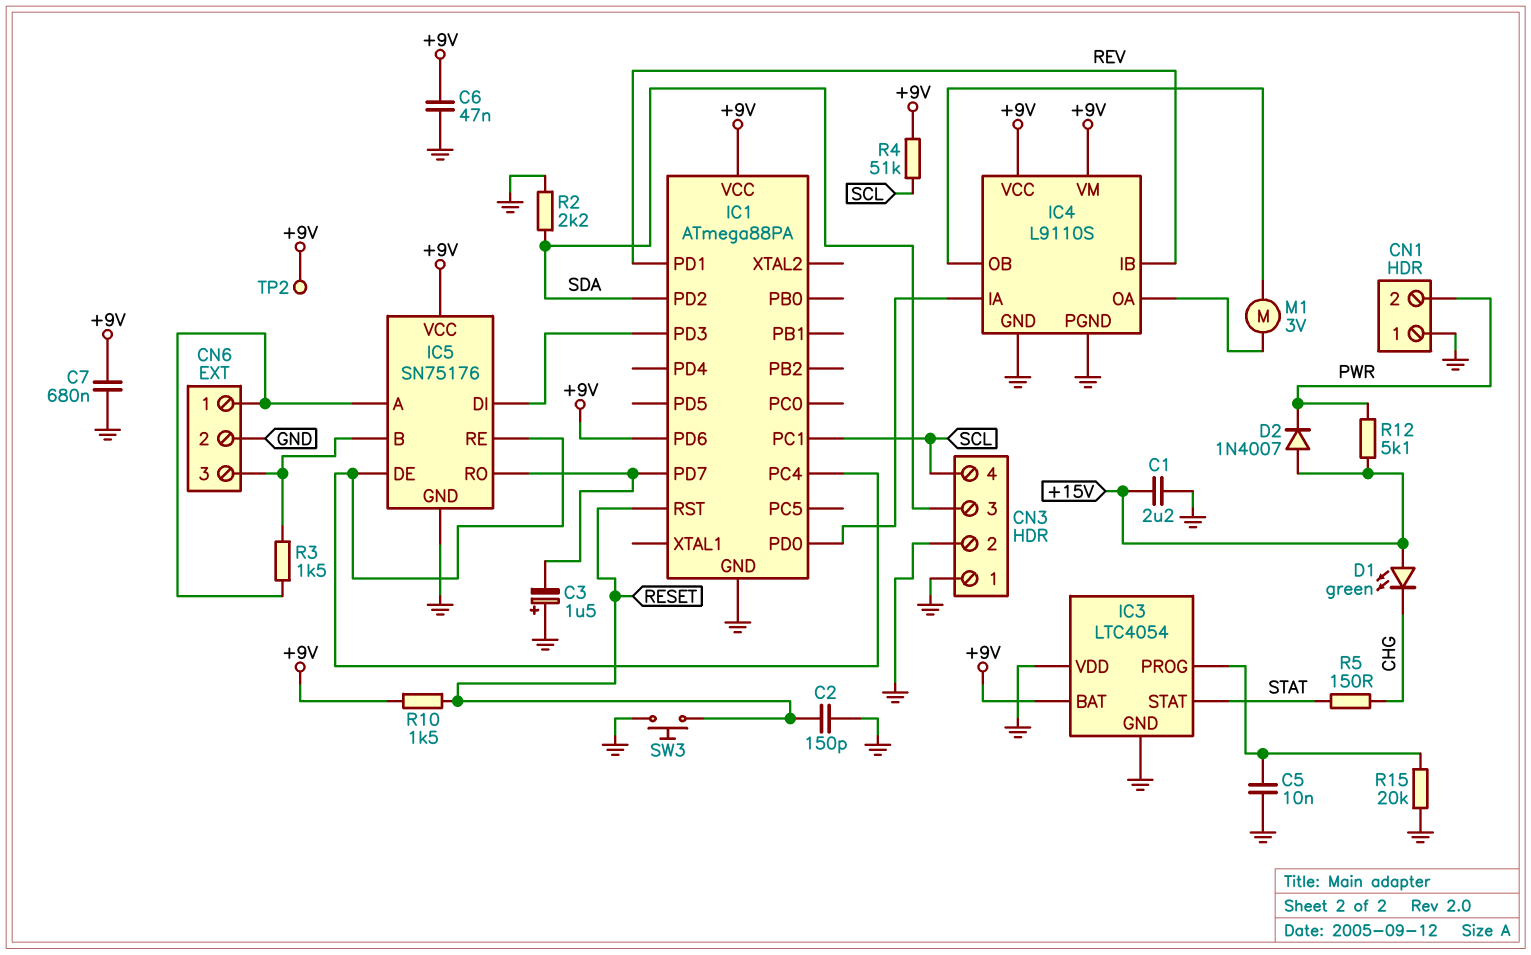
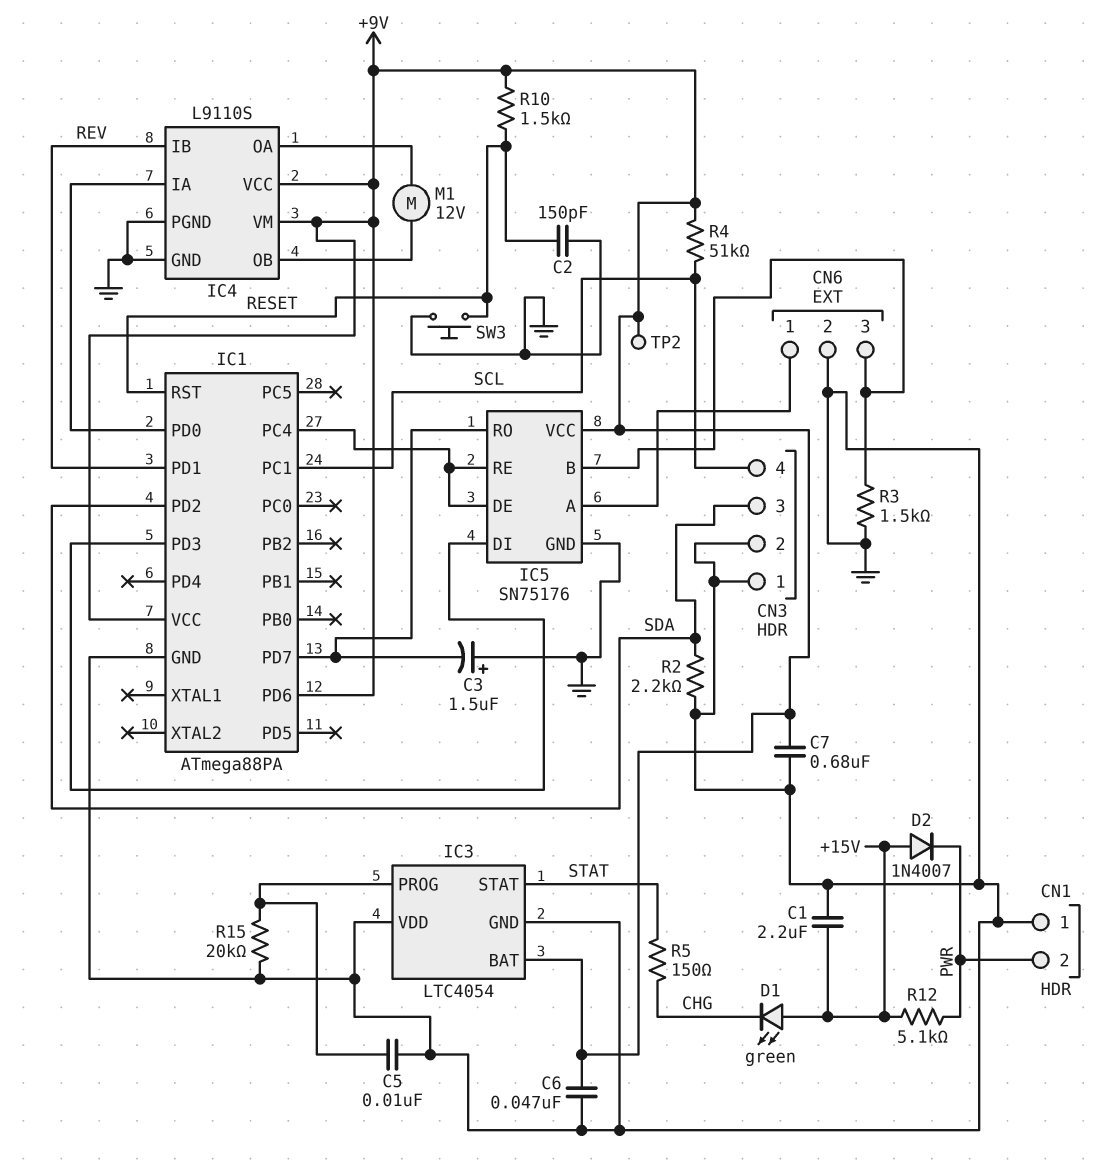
M1: motor 3V (IC4/OA, IC4/OB) -> motor 12V (IC4/OA, IC4/OB)
R3: 1.5k (CN6/1, CN6/3) -> 1.5k (CN6/3, GND)

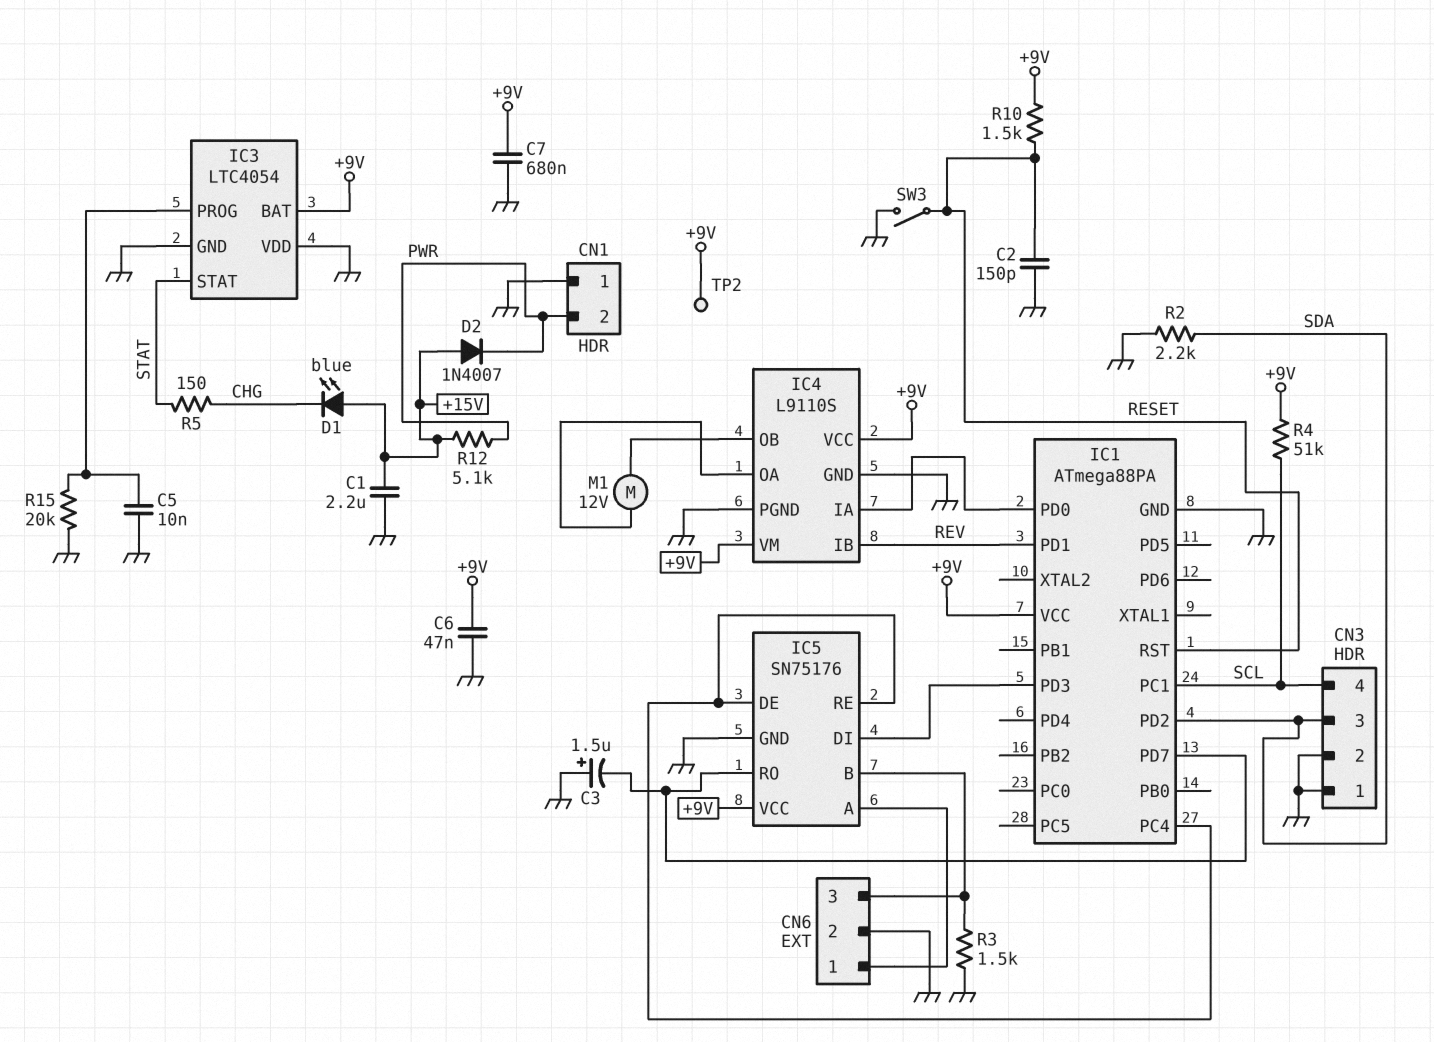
D1: LED green (A +15V, K CHG) -> LED blue (A +15V, K CHG)
IC1 pin PD6: +9V -> none
SW3: button (GND, RESET) -> switch (GND, RESET)

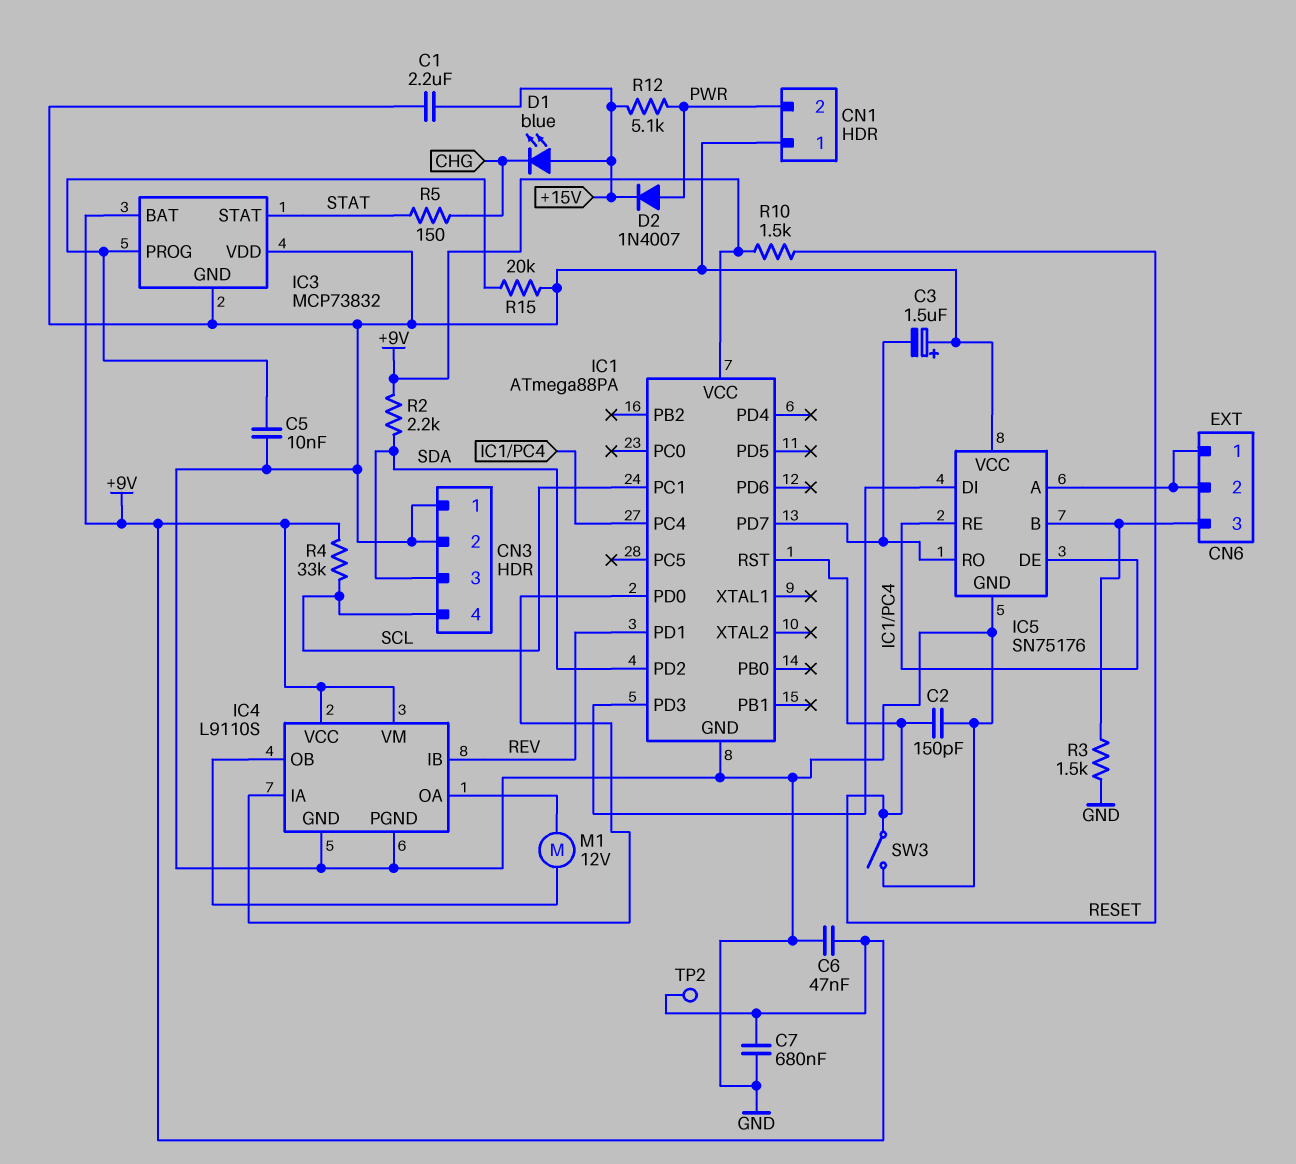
CN6 pin 2: GND -> CN6/1
D2: diode 1N4007 (A +15V, K PWR) -> diode 1N4007 (A PWR, K +15V)
IC3: LTC4054 -> MCP73832
IC5 pin VCC: +9V -> GND
R2: 2.2k (GND, SDA) -> 2.2k (+9V, SDA)
R4: 51k (+9V, SCL) -> 33k (+9V, SCL)

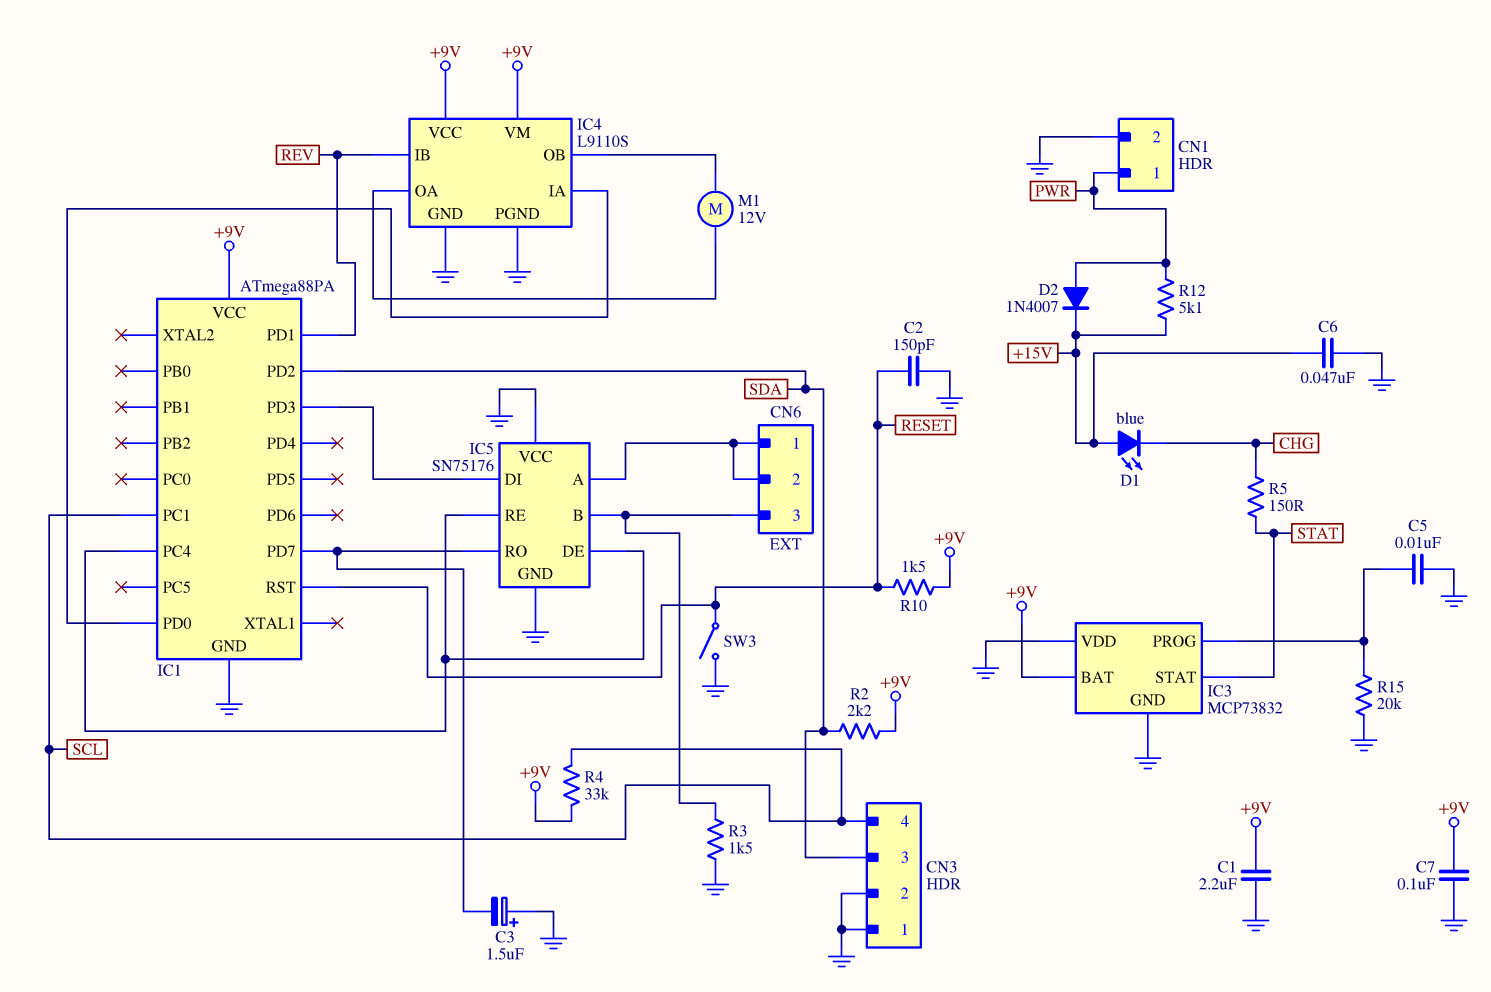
C1: 2.2uF (+15V, GND) -> 2.2uF (+9V, GND)
C6: 47nF (+9V, GND) -> 47nF (+15V, GND)
C7: 680nF (+9V, GND) -> 100nF (+9V, GND)
CN1 pin 1: GND -> PWR
CN1 pin 2: PWR -> GND
TP2: test point (+9V) -> none

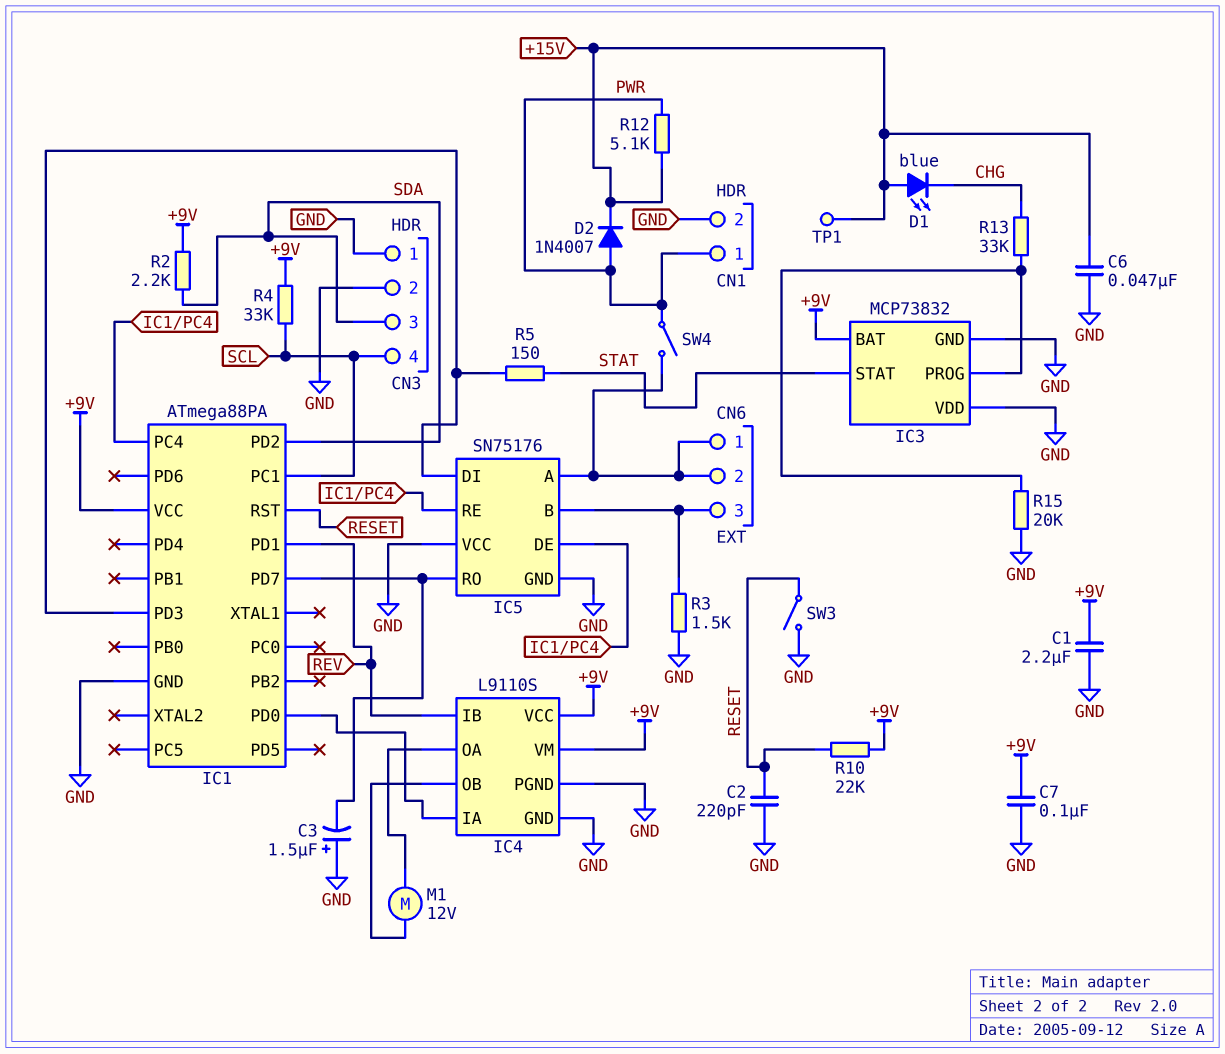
C2: 150pF (GND, RESET) -> 220pF (GND, RESET)
C5: 10nF (GND, IC3/PROG) -> none
R5: 150 (CHG, STAT) -> 150 (IC1/PD3, STAT)
R10: 1.5k (+9V, RESET) -> 22k (+9V, RESET)
R13: none -> 33k (CHG, IC3/PROG)
SW4: none -> switch (CN6/1, PWR)
TP1: none -> test point (+15V)

